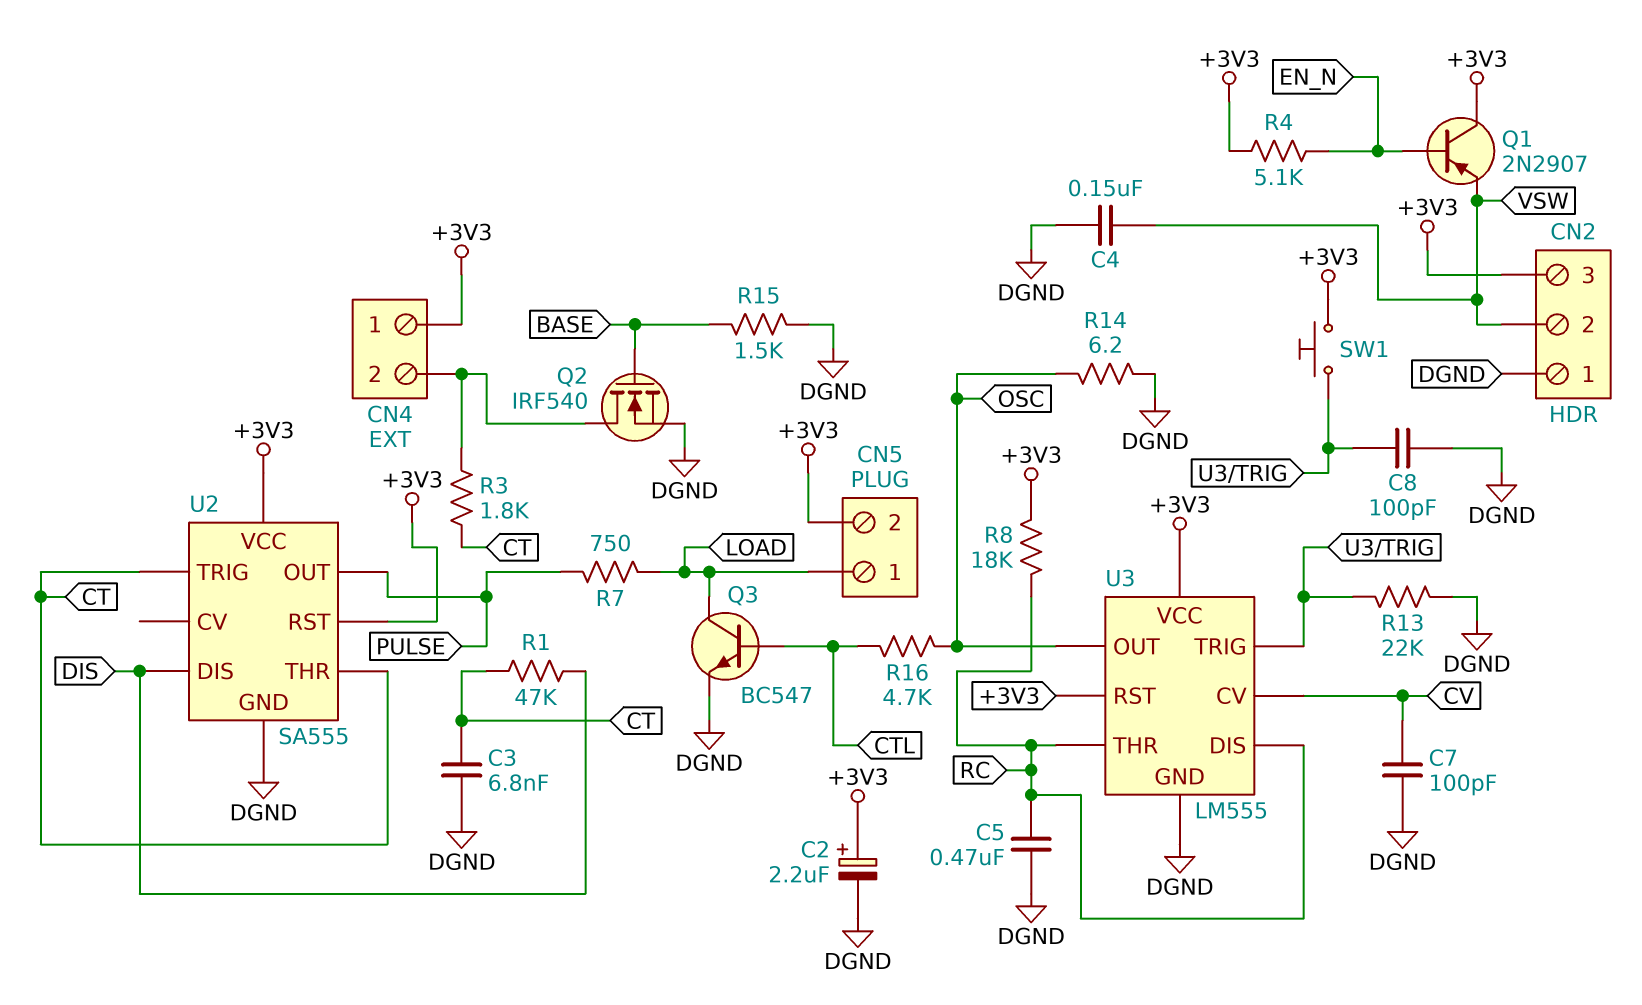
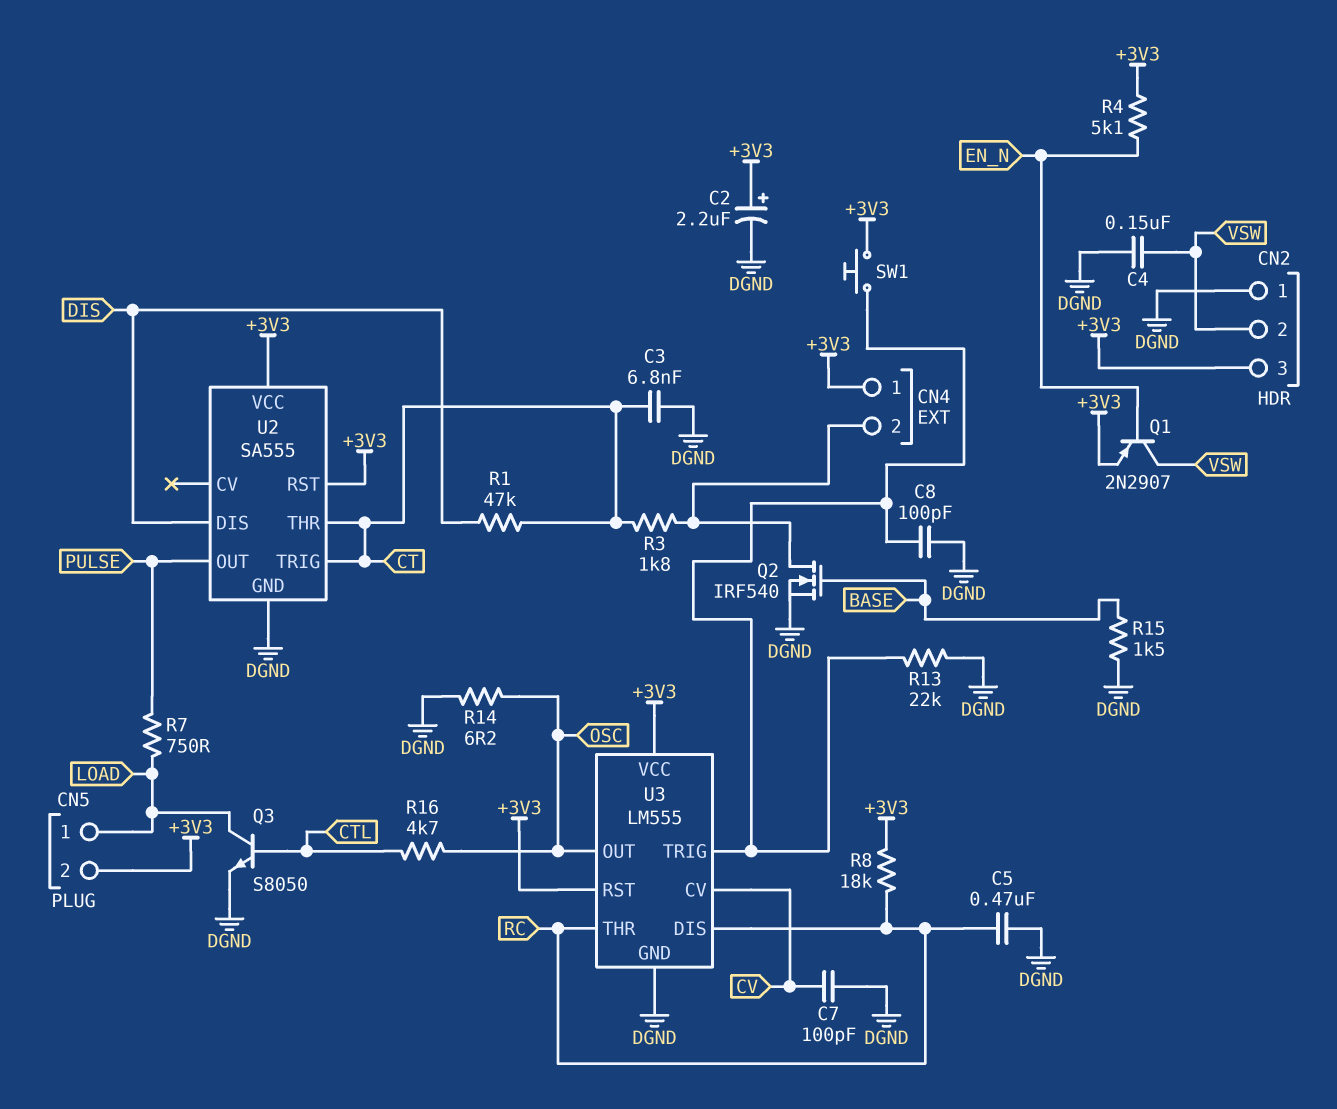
Q1: PNP 2N2907 (B EN_N, C +3V3, E VSW) -> PNP 2N2907 (B EN_N, C VSW, E +3V3)
Q3: NPN BC547 (B CTL, C LOAD, E DGND) -> NPN S8050 (B CTL, C LOAD, E DGND)

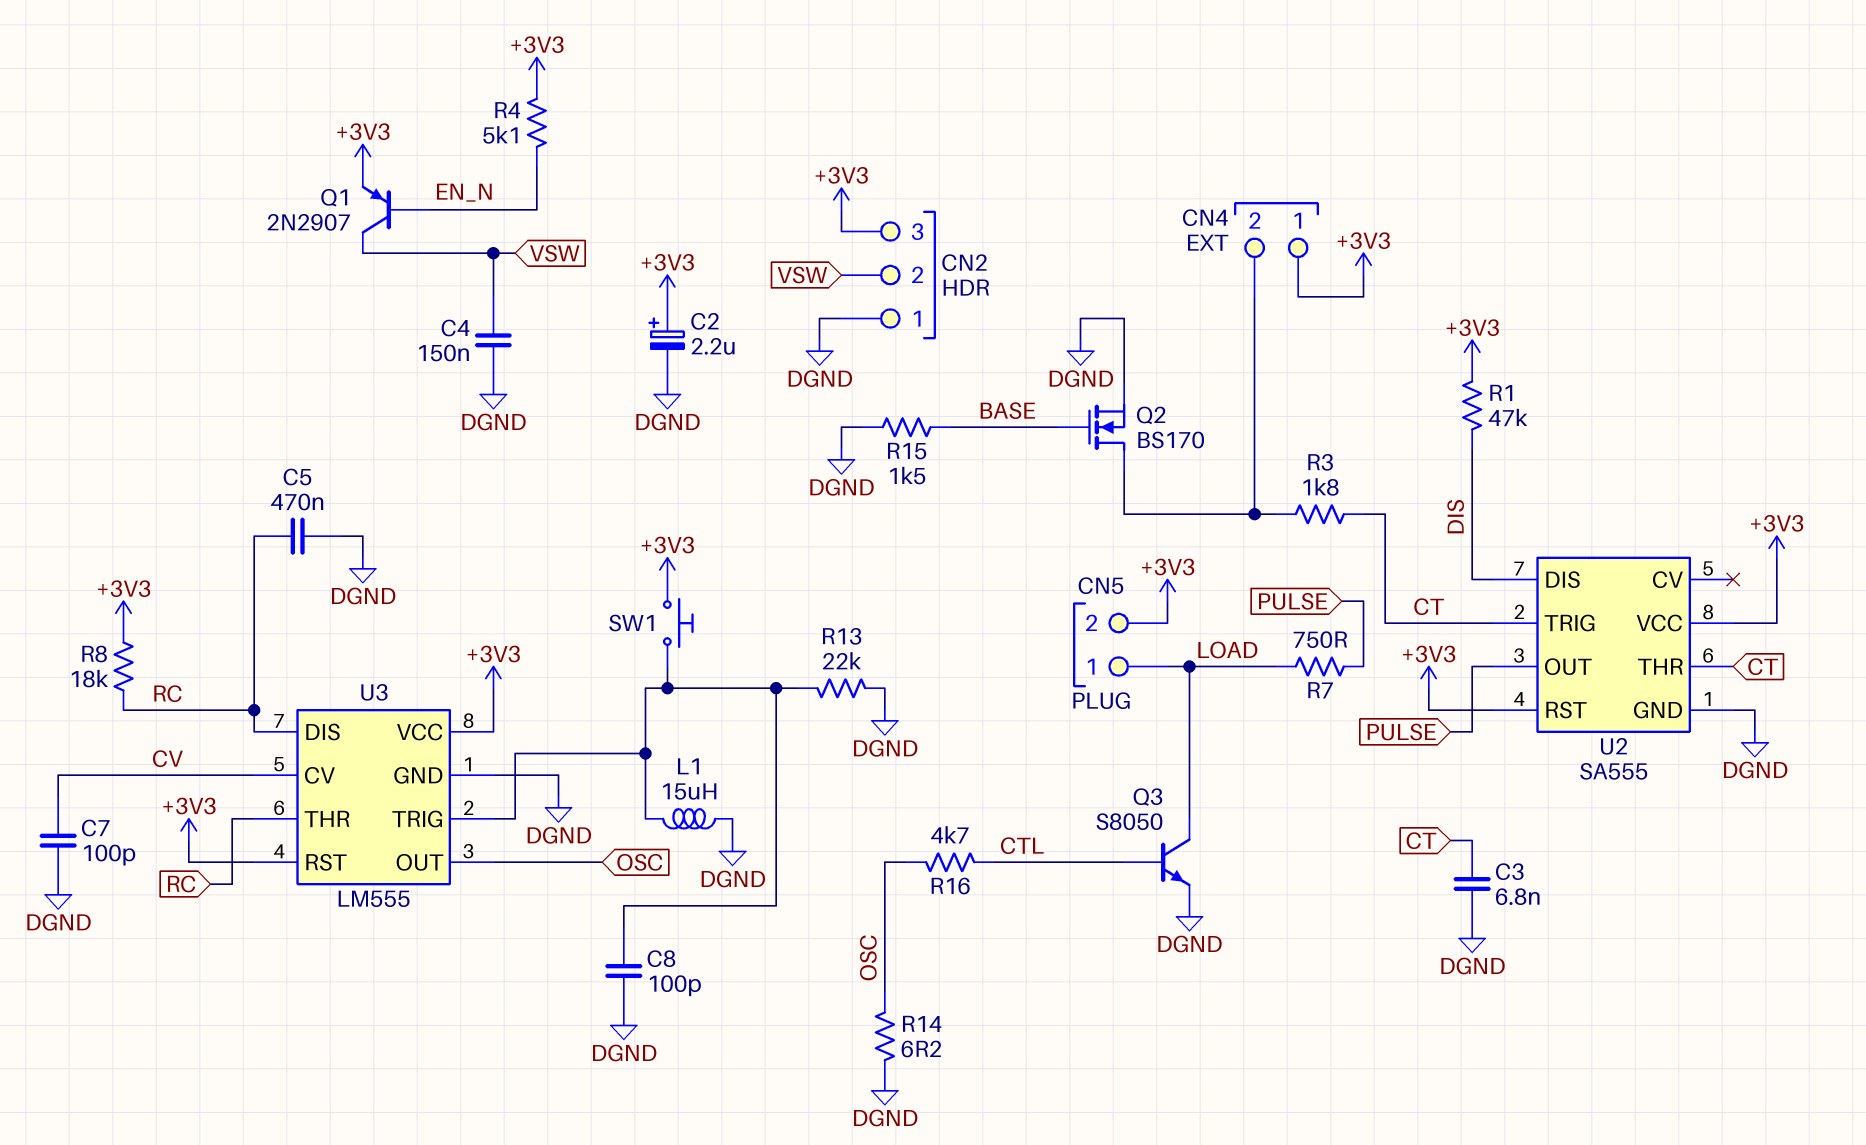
L1: none -> 15uH (DGND, U3/TRIG)
Q2: NMOS IRF540 (G BASE, D CN4/2, S DGND) -> NMOS BS170 (G BASE, D CN4/2, S DGND)
R1: 47k (CT, DIS) -> 47k (+3V3, DIS)

